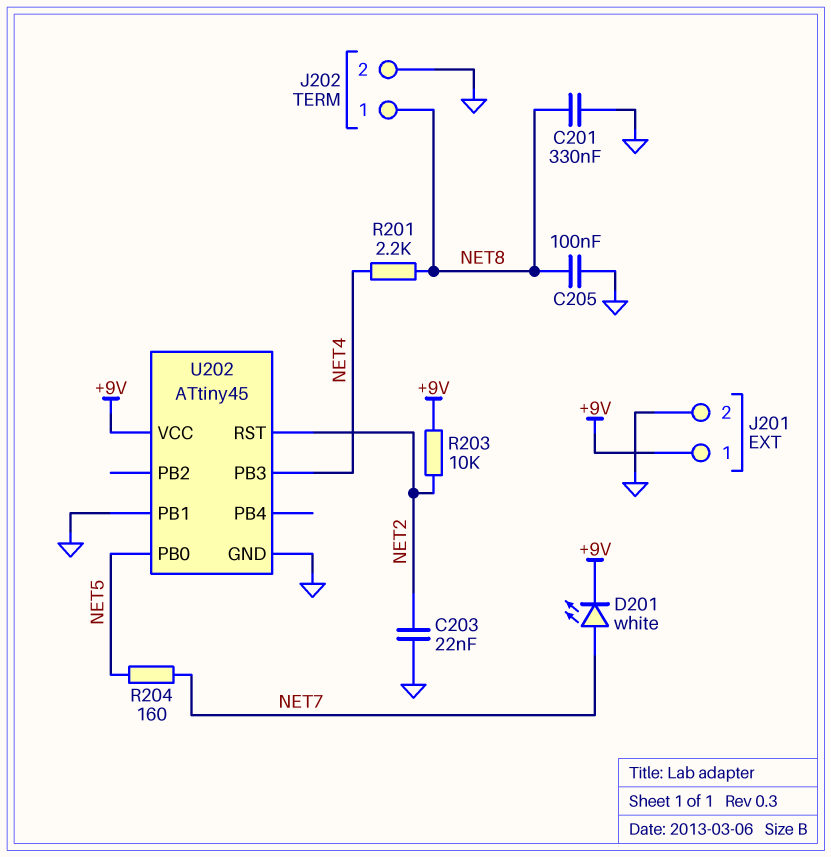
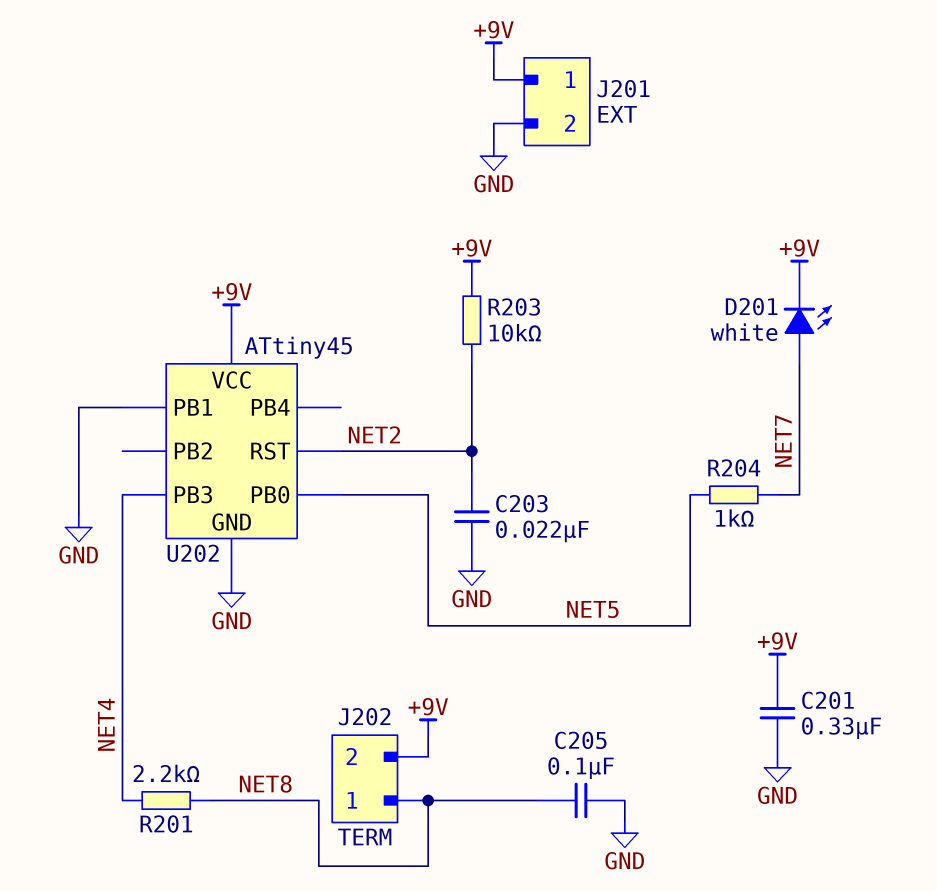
C201: 330nF (GND, NET8) -> 330nF (+9V, GND)
J202 pin 2: GND -> +9V
R204: 160 (NET5, NET7) -> 1k (NET5, NET7)

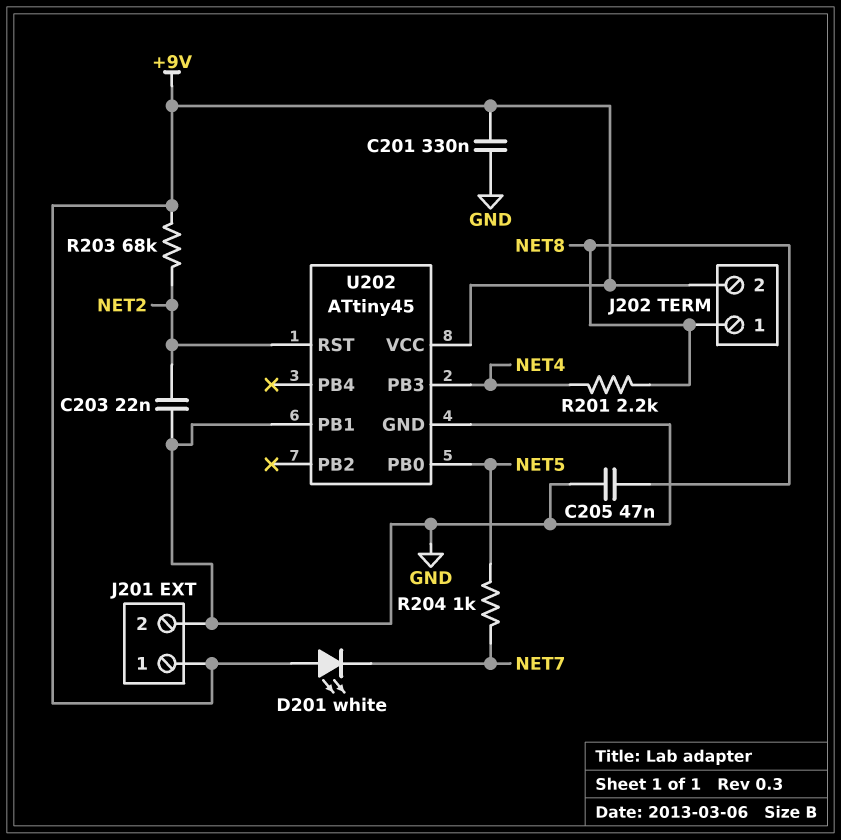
C205: 100nF (GND, NET8) -> 47nF (GND, NET8)
D201: LED white (A NET7, K +9V) -> LED white (A +9V, K NET7)
R203: 10k (+9V, NET2) -> 68k (+9V, NET2)

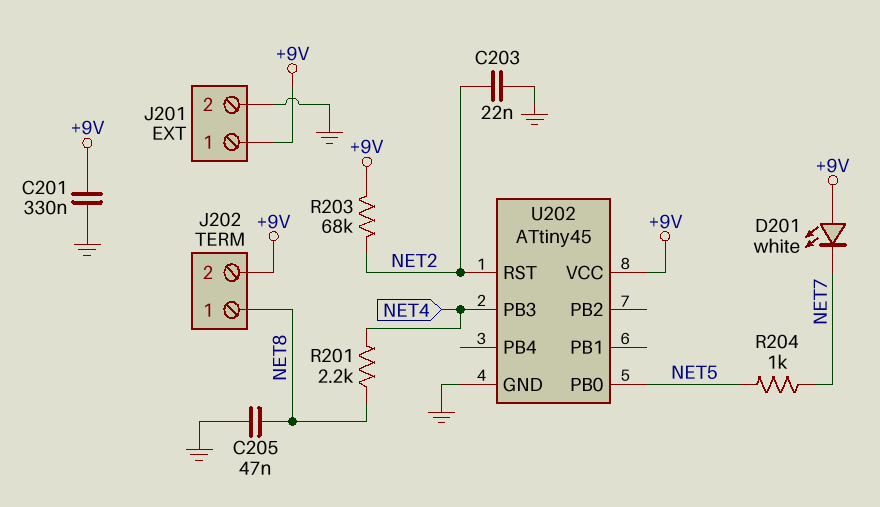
U202 pin PB1: GND -> none

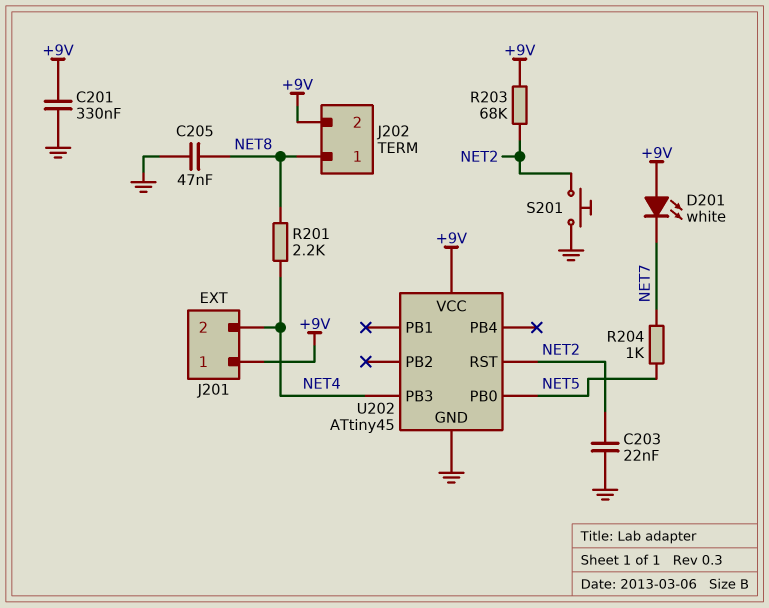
J201 pin 2: GND -> NET4
S201: none -> button (GND, NET2)

